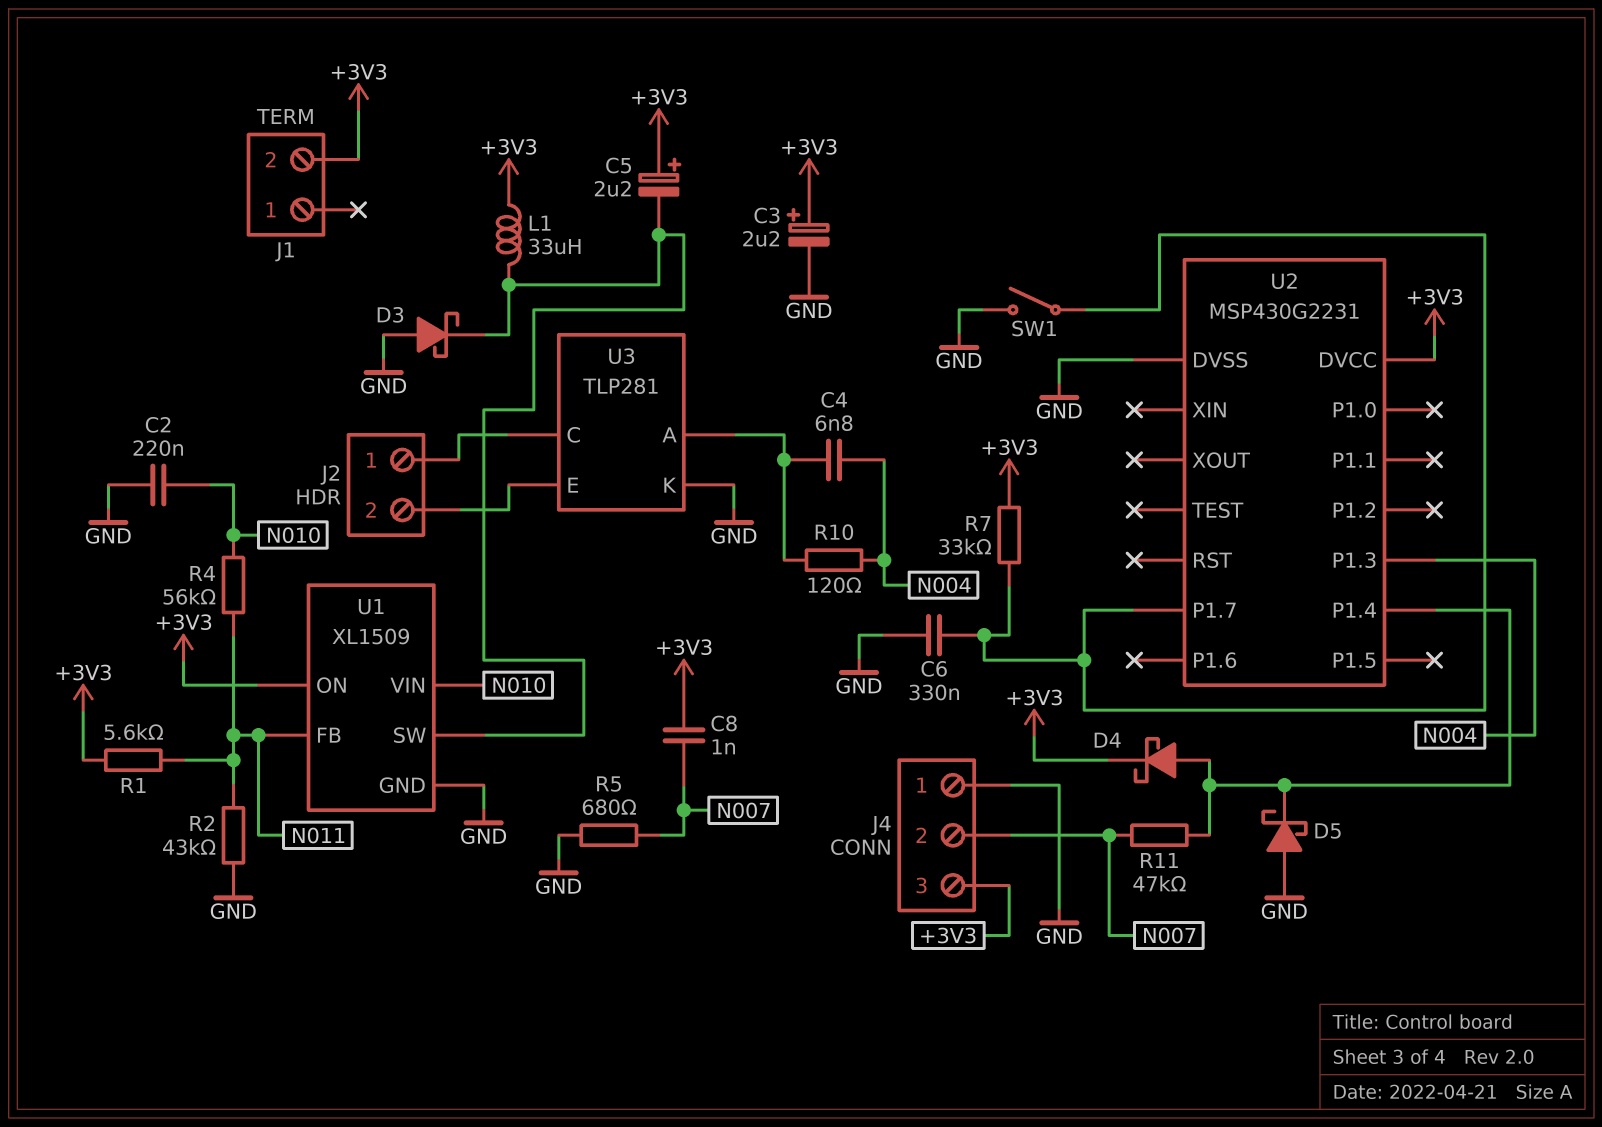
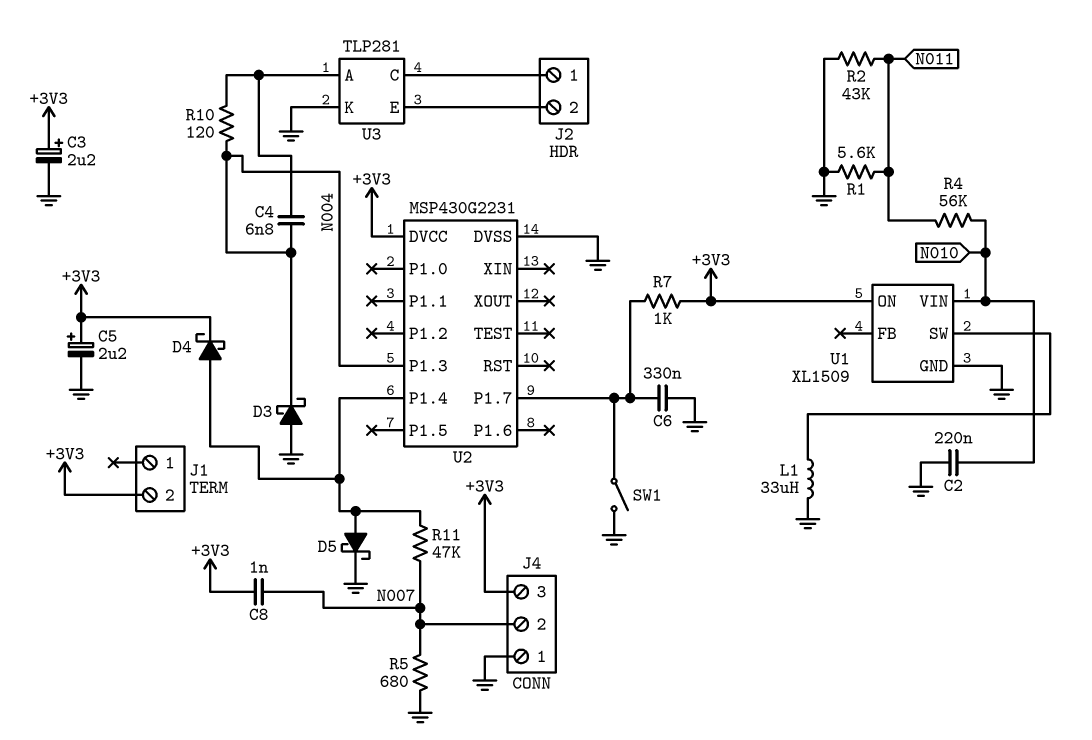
C5: 2.2uF (plus +3V3, minus U1/SW) -> 2.2uF (plus +3V3, minus GND)
D3: schottky (A GND, K U1/SW) -> schottky (A GND, K N004)
D5: schottky (A GND, K U2/P1.4) -> schottky (A U2/P1.4, K GND)
L1: 33uH (+3V3, U1/SW) -> 33uH (GND, U1/SW)
R1: 5.6k (+3V3, N011) -> 5.6k (GND, N011)
R7: 33k (+3V3, U2/P1.7) -> 1k (+3V3, U2/P1.7)
U1 pin FB: N011 -> none

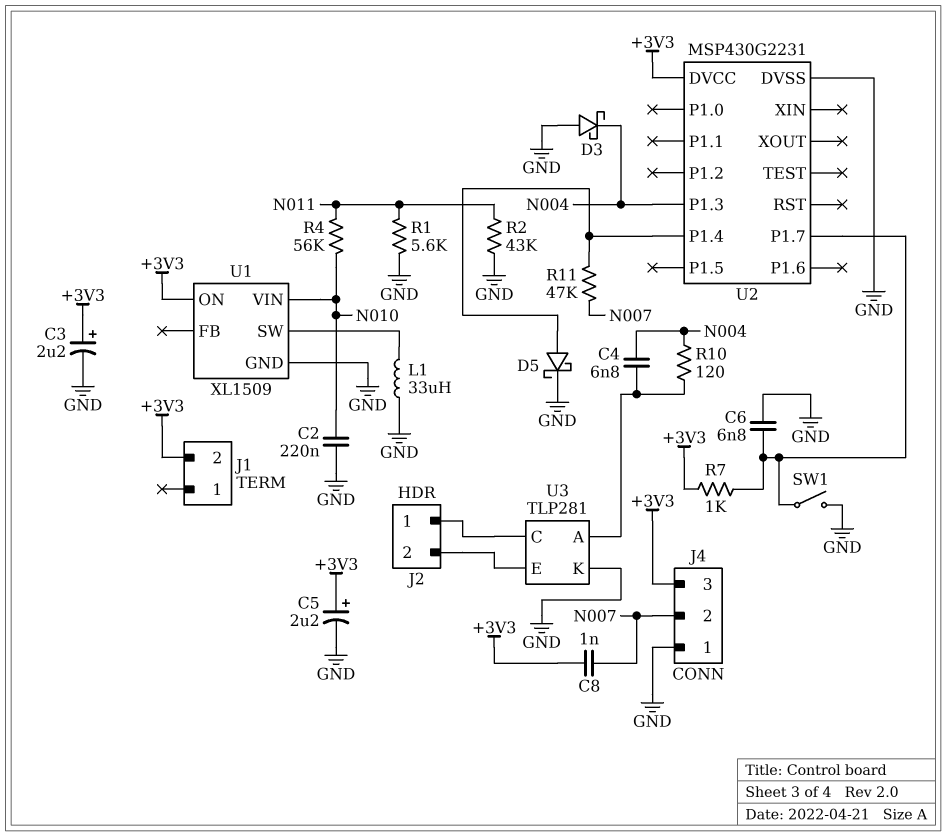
C6: 330nF (GND, U2/P1.7) -> 6.8nF (GND, U2/P1.7)
D4: schottky (A U2/P1.4, K +3V3) -> none
R5: 680 (GND, N007) -> none

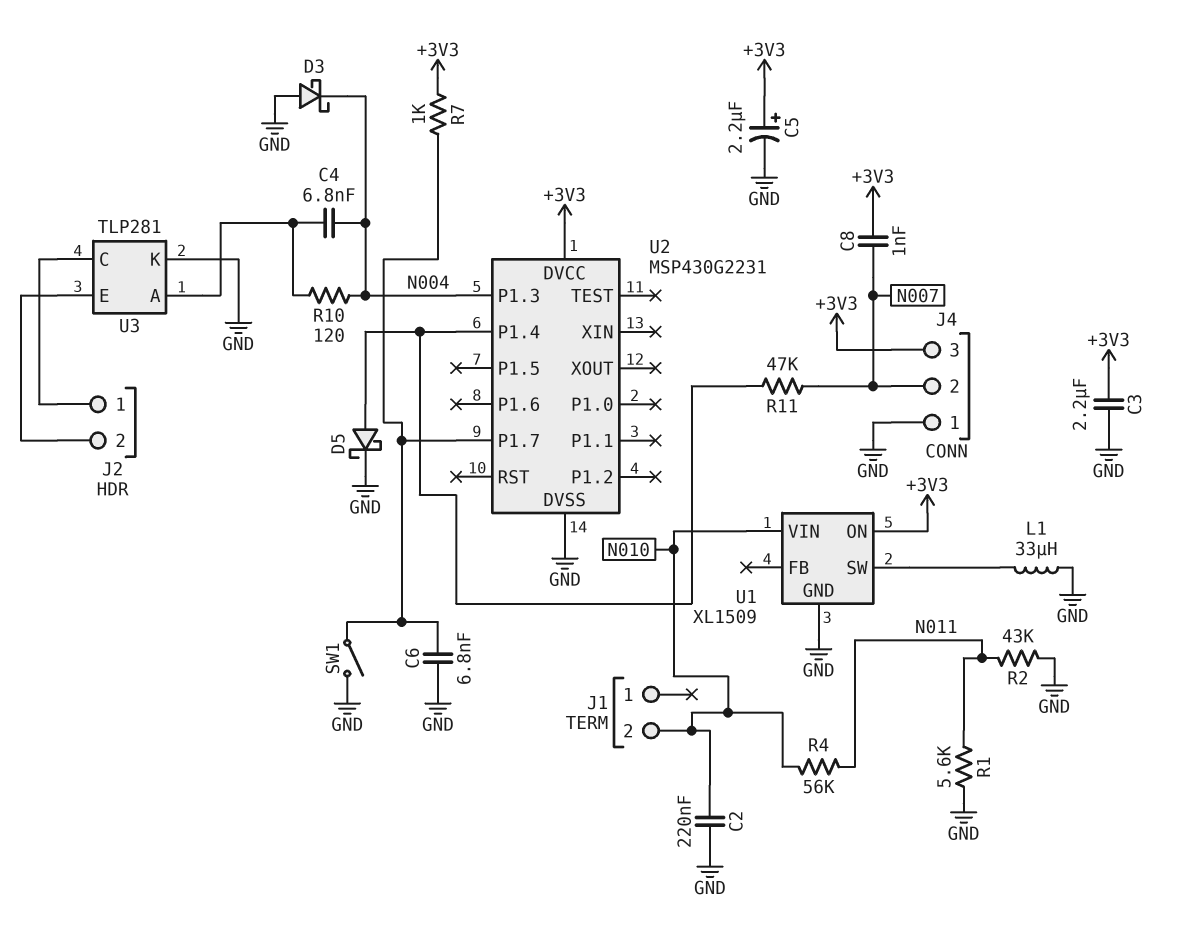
C3: 2.2uF (plus +3V3, minus GND) -> 2.2uF (+3V3, GND)
J1 pin 2: +3V3 -> N010

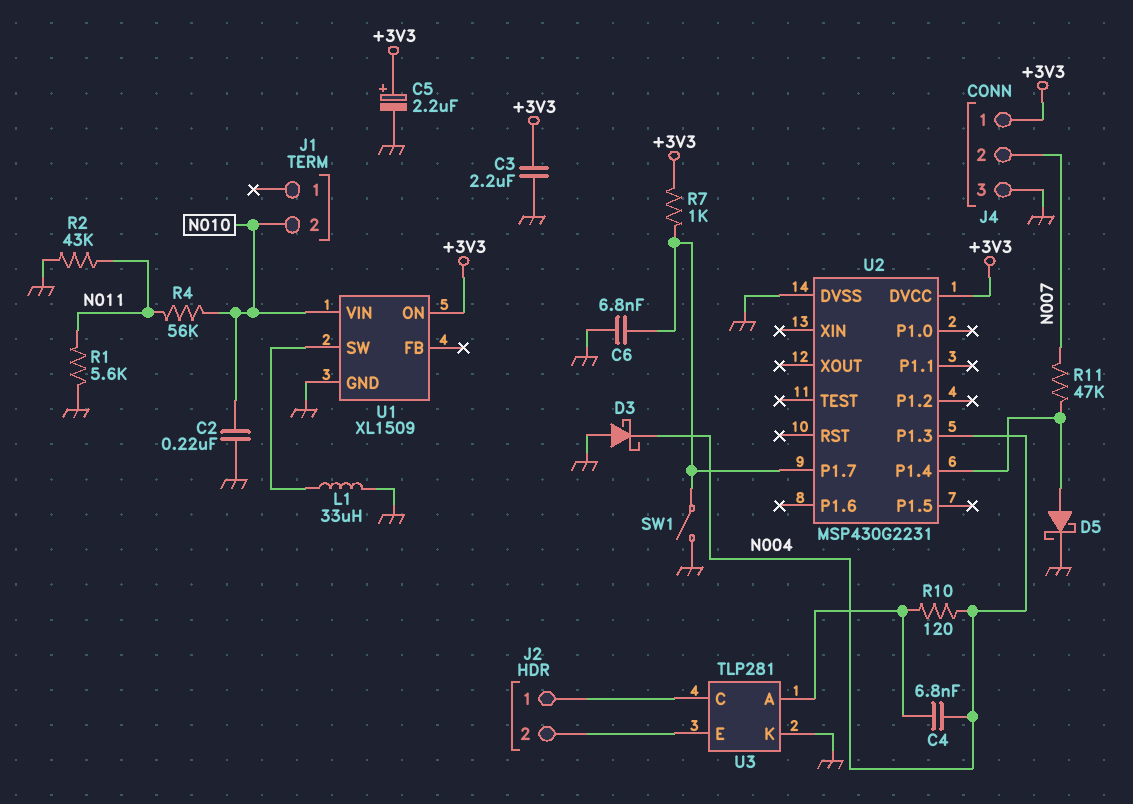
C8: 1nF (+3V3, N007) -> none
J4 pin 1: GND -> +3V3
J4 pin 3: +3V3 -> GND

